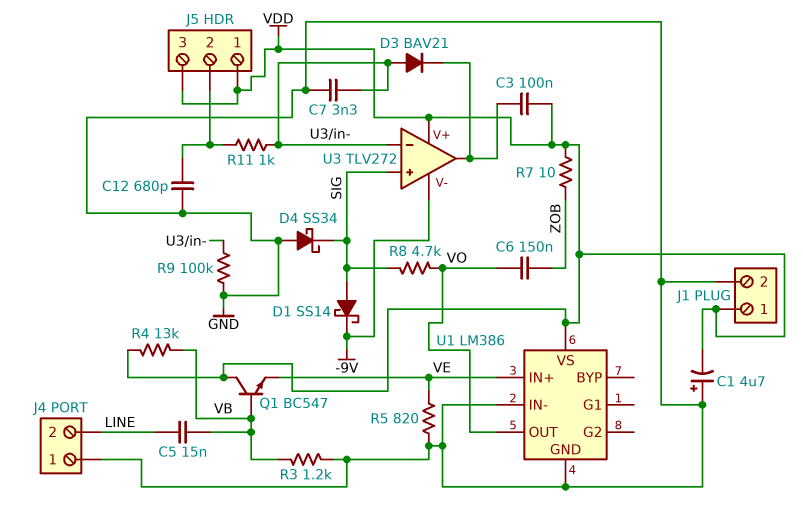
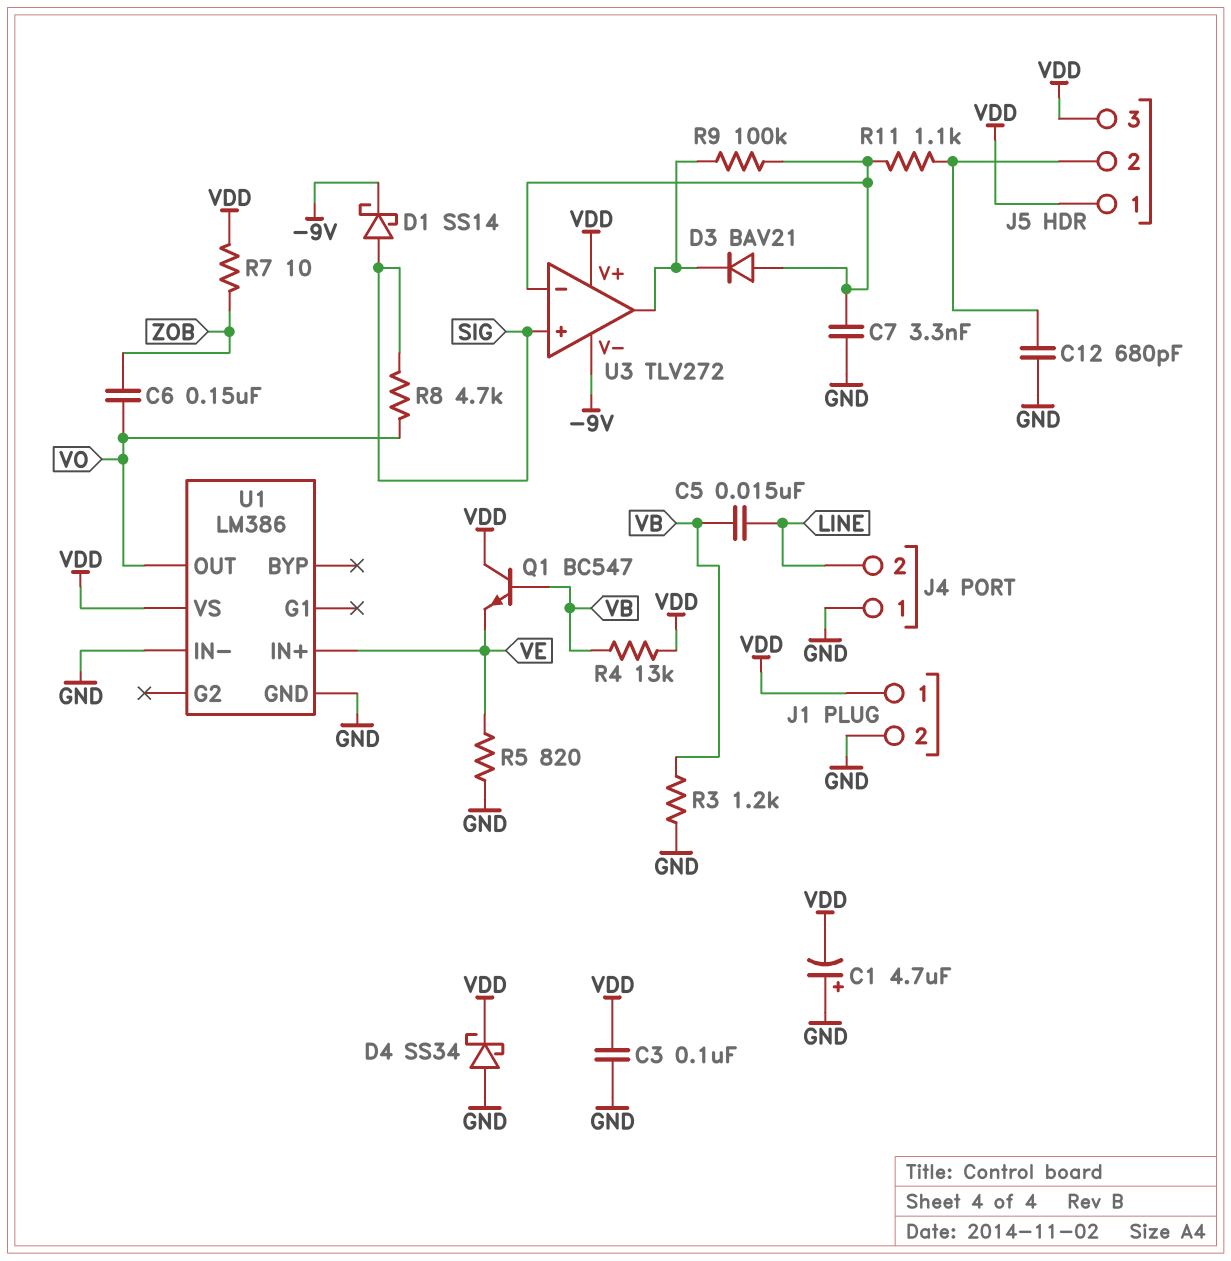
C3: 100nF (U3/out, VDD) -> 100nF (GND, VDD)
D4: schottky SS34 (A GND, K SIG) -> schottky SS34 (A GND, K VDD)
R9: 100k (GND, U3/in-) -> 100k (U3/in-, U3/out)
R11: 1k (J5/2, U3/in-) -> 1.1k (J5/2, U3/in-)

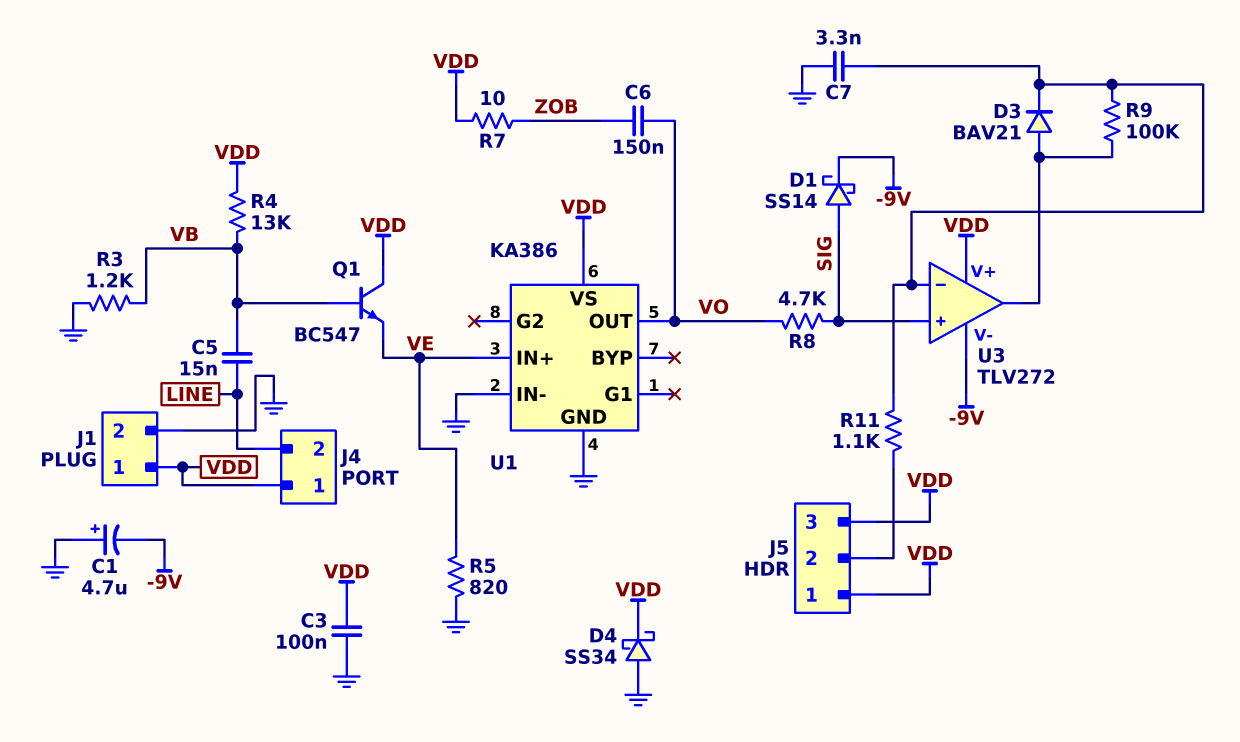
C1: 4.7uF (plus GND, minus VDD) -> 4.7uF (plus GND, minus -9V)
C12: 680pF (GND, J5/2) -> none
D3: diode BAV21 (A U3/in-, K U3/out) -> diode BAV21 (A U3/out, K U3/in-)
J4 pin 1: GND -> VDD
U1: LM386 -> KA386

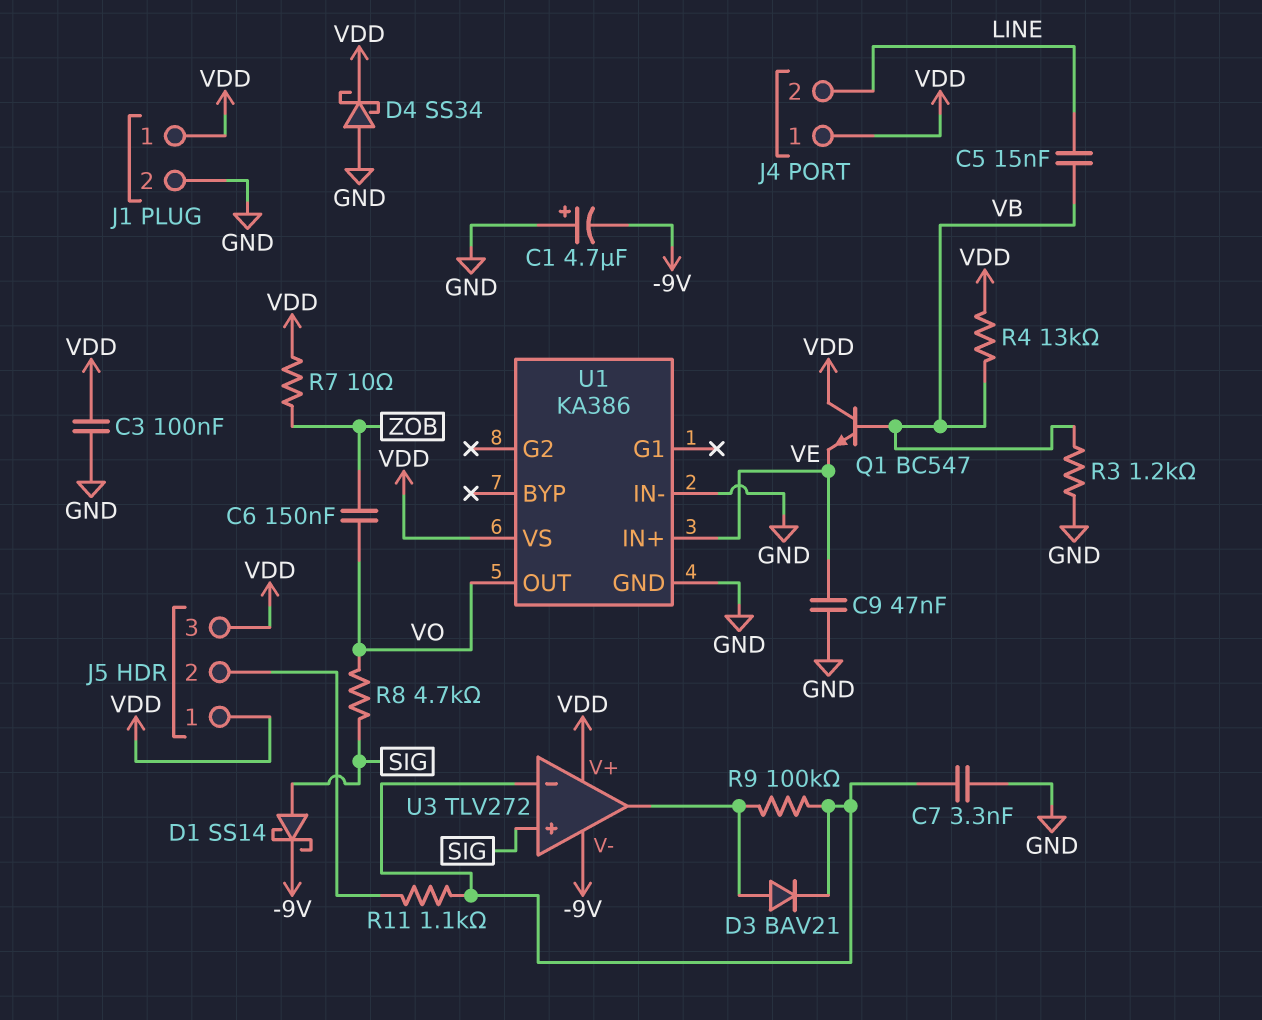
C9: none -> 47nF (GND, VE)
R5: 820 (GND, VE) -> none

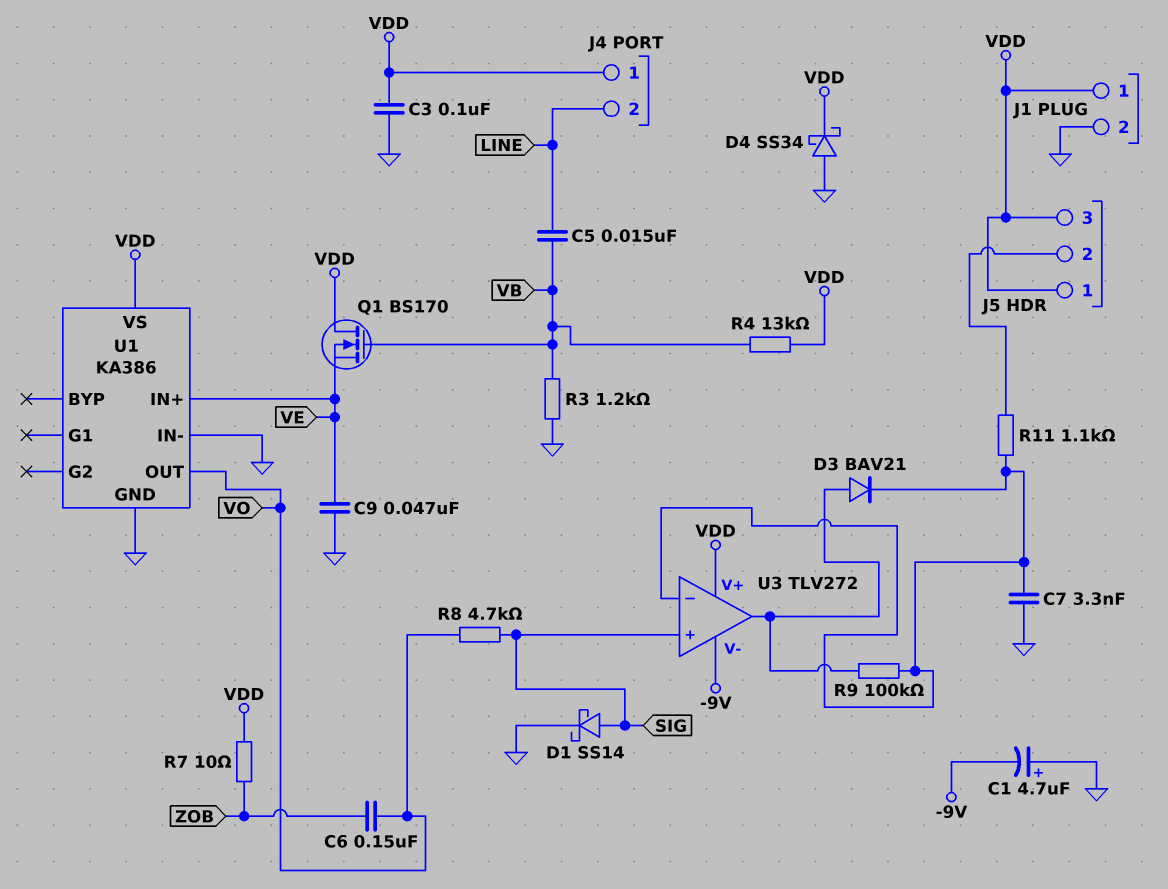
D1: schottky SS14 (A SIG, K -9V) -> schottky SS14 (A SIG, K GND)
Q1: NPN BC547 (B VB, C VDD, E VE) -> NMOS BS170 (G VB, D VDD, S VE)

